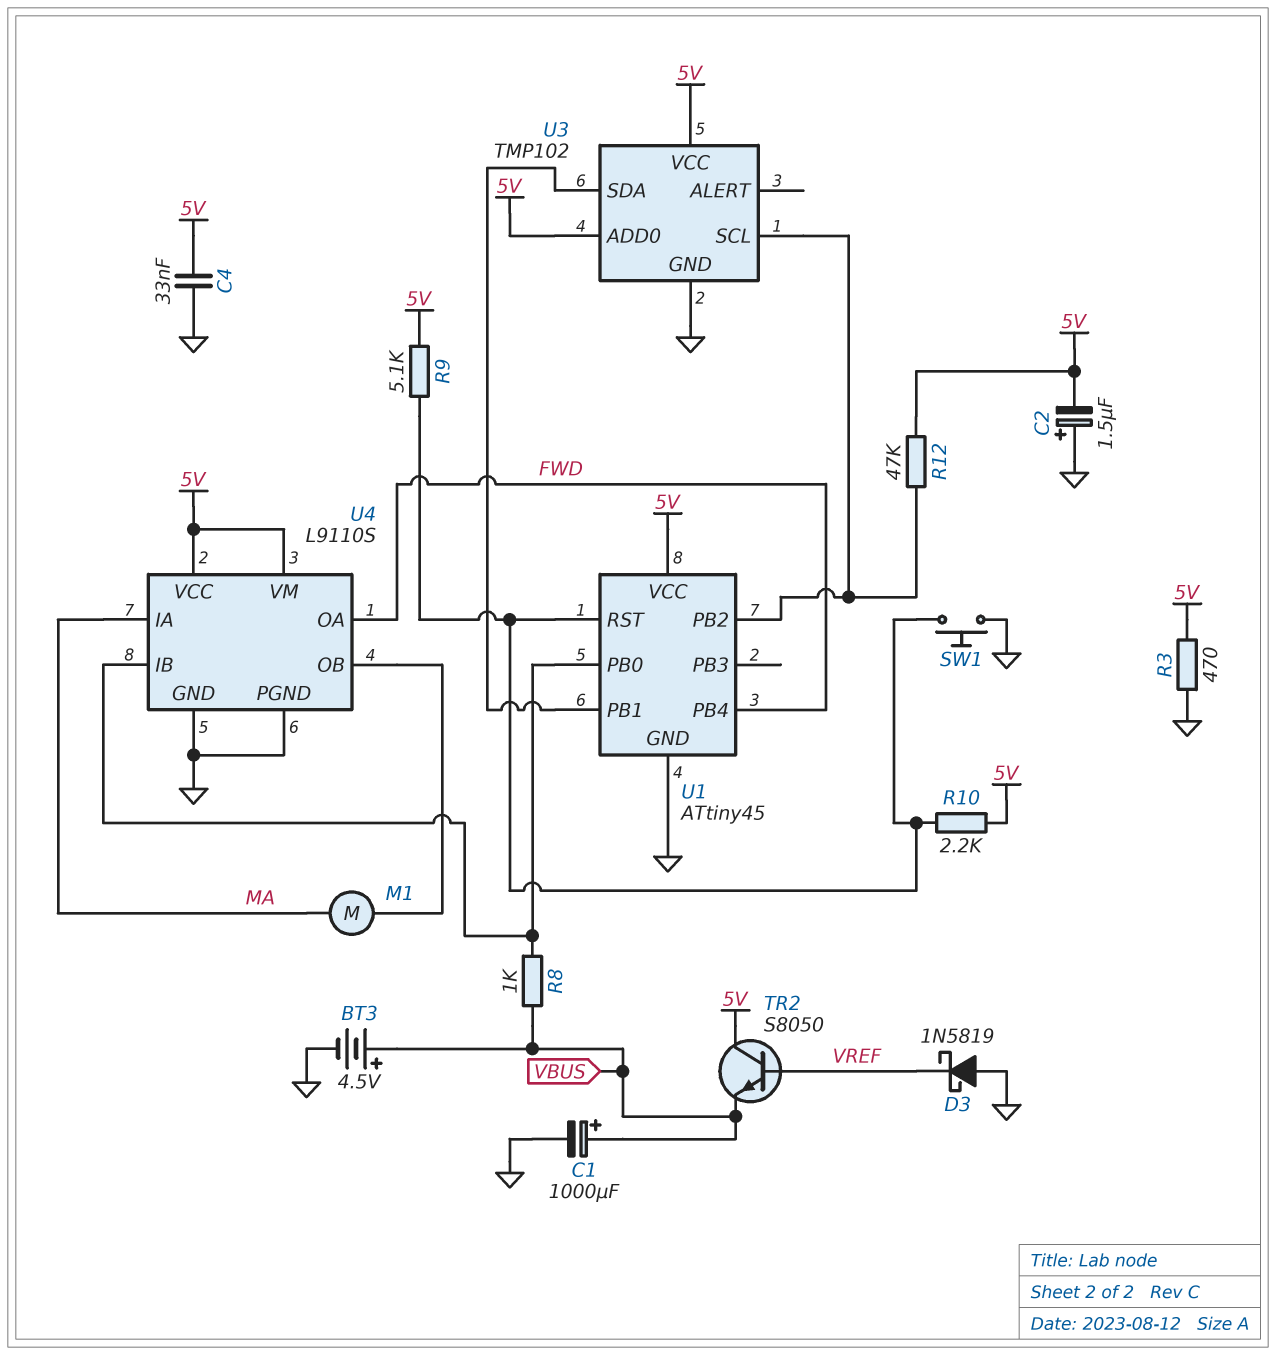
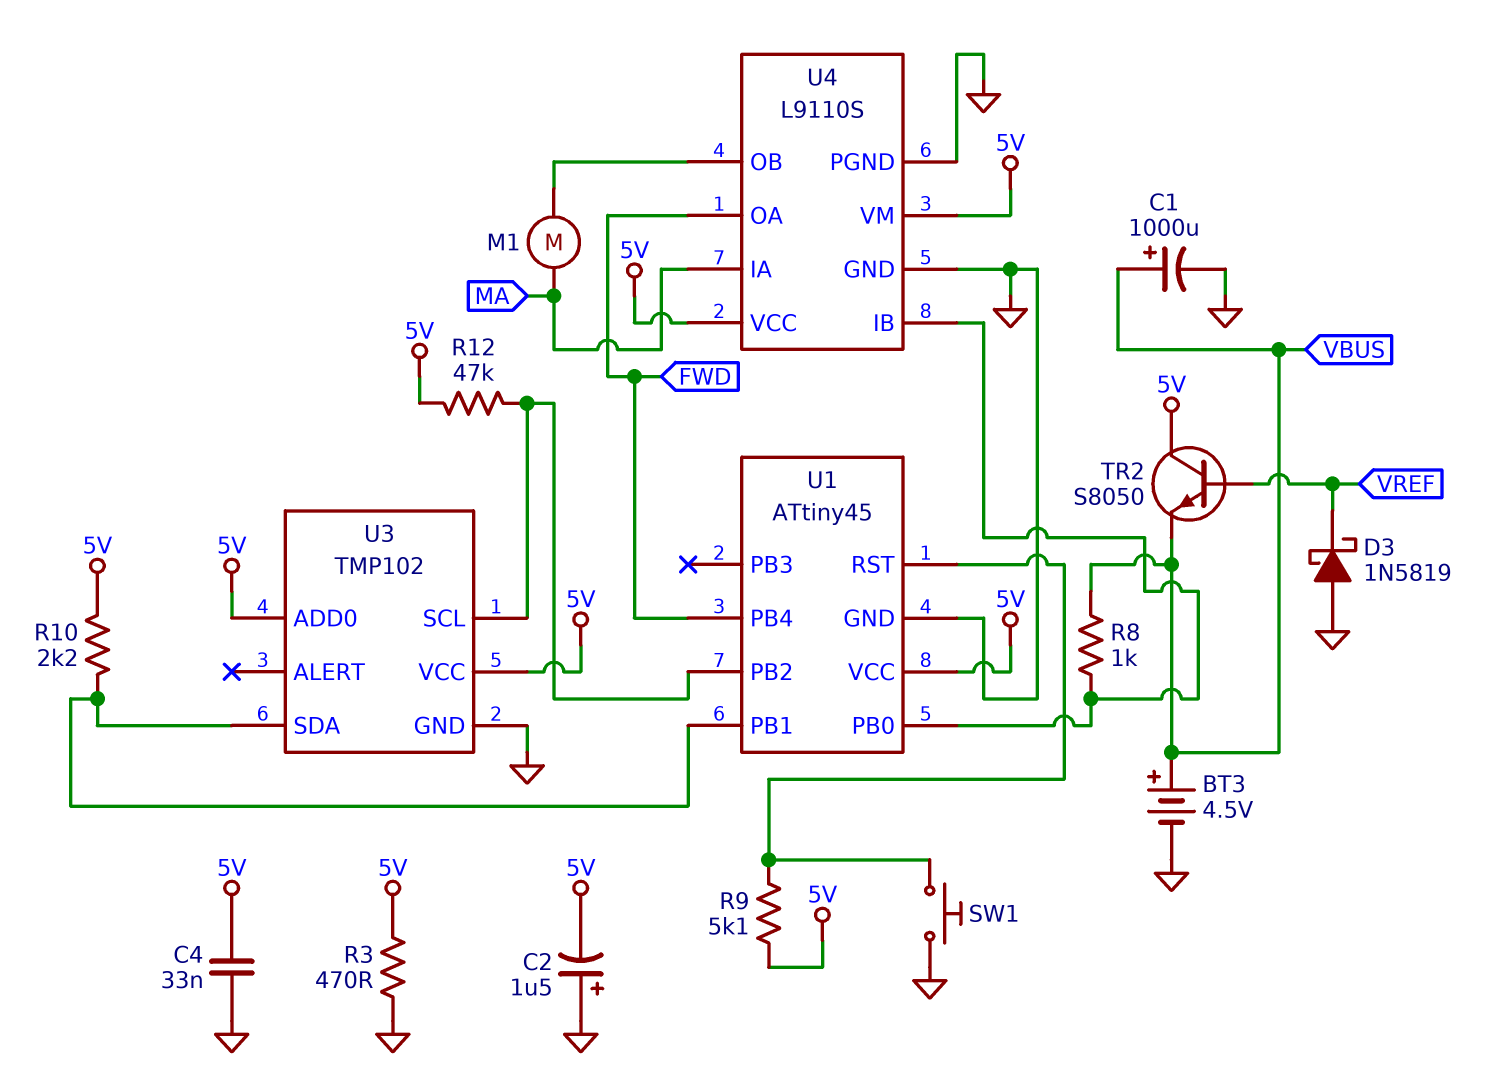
R10: 2.2k (5V, U1/RST) -> 2.2k (5V, U1/PB1)

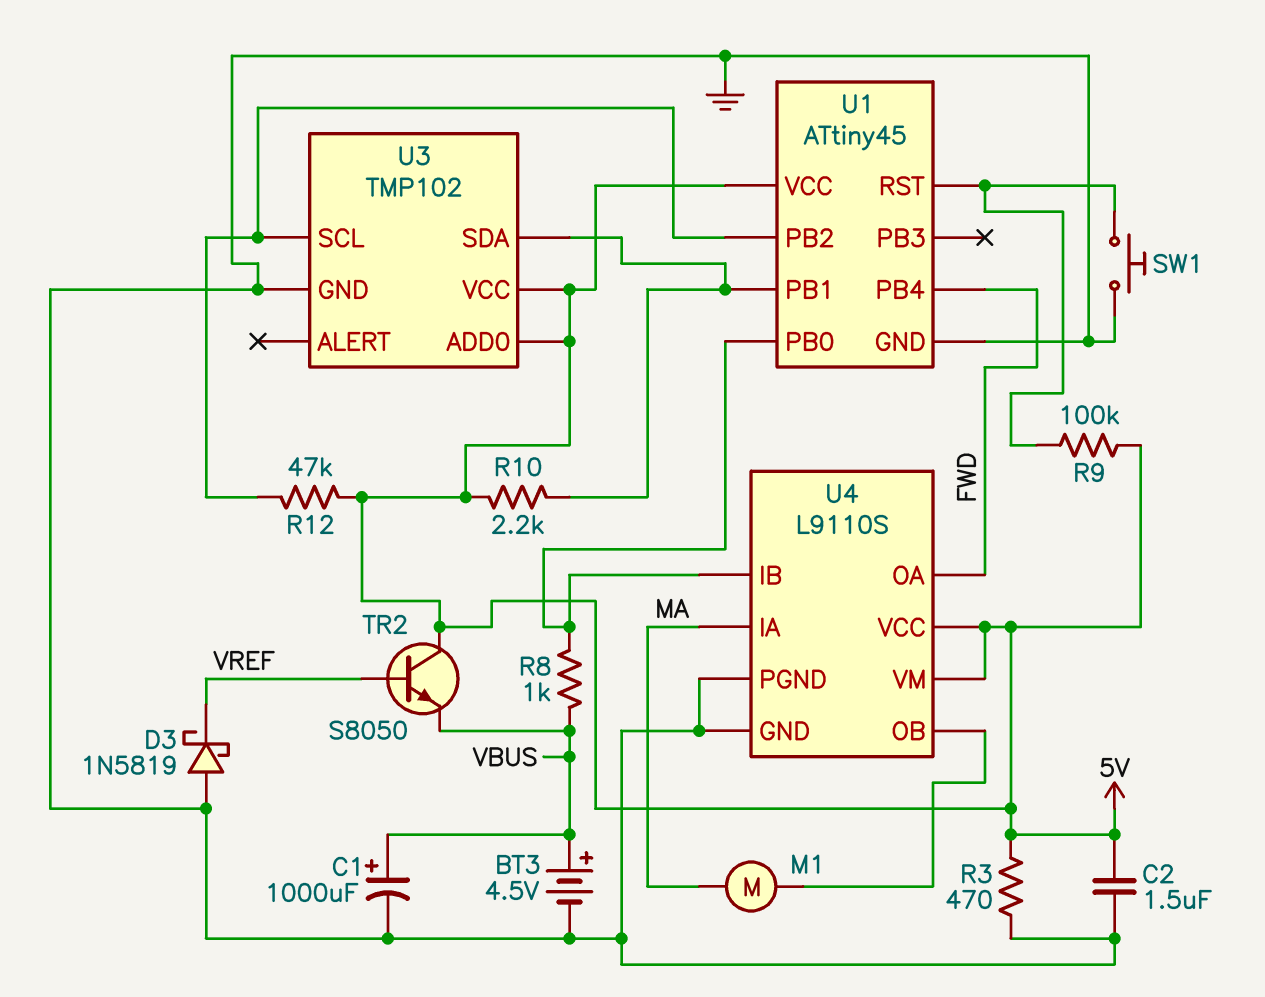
C2: 1.5uF (plus GND, minus 5V) -> 1.5uF (5V, GND)
C4: 33nF (5V, GND) -> none
R9: 5.1k (5V, U1/RST) -> 100k (5V, U1/RST)

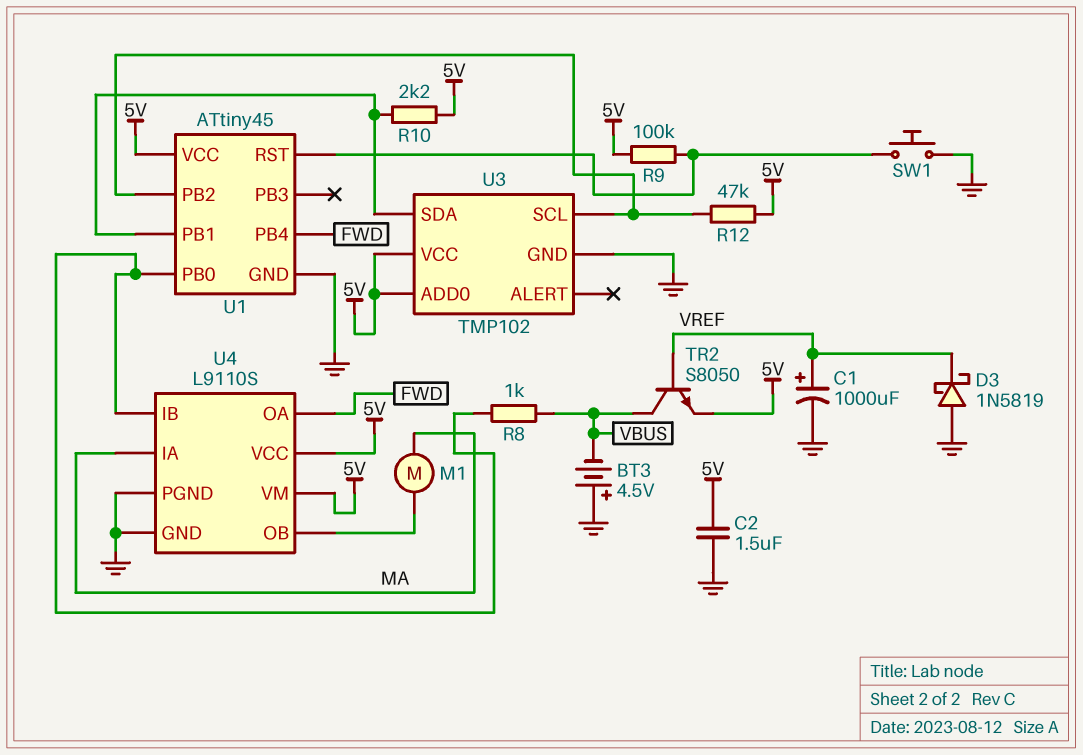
BT3: 4.5V (plus VBUS, minus GND) -> 4.5V (plus GND, minus VBUS)
C1: 1000uF (plus VBUS, minus GND) -> 1000uF (plus VREF, minus GND)
R3: 470 (5V, GND) -> none
TR2: NPN S8050 (B VREF, C 5V, E VBUS) -> NPN S8050 (B VREF, C VBUS, E 5V)

